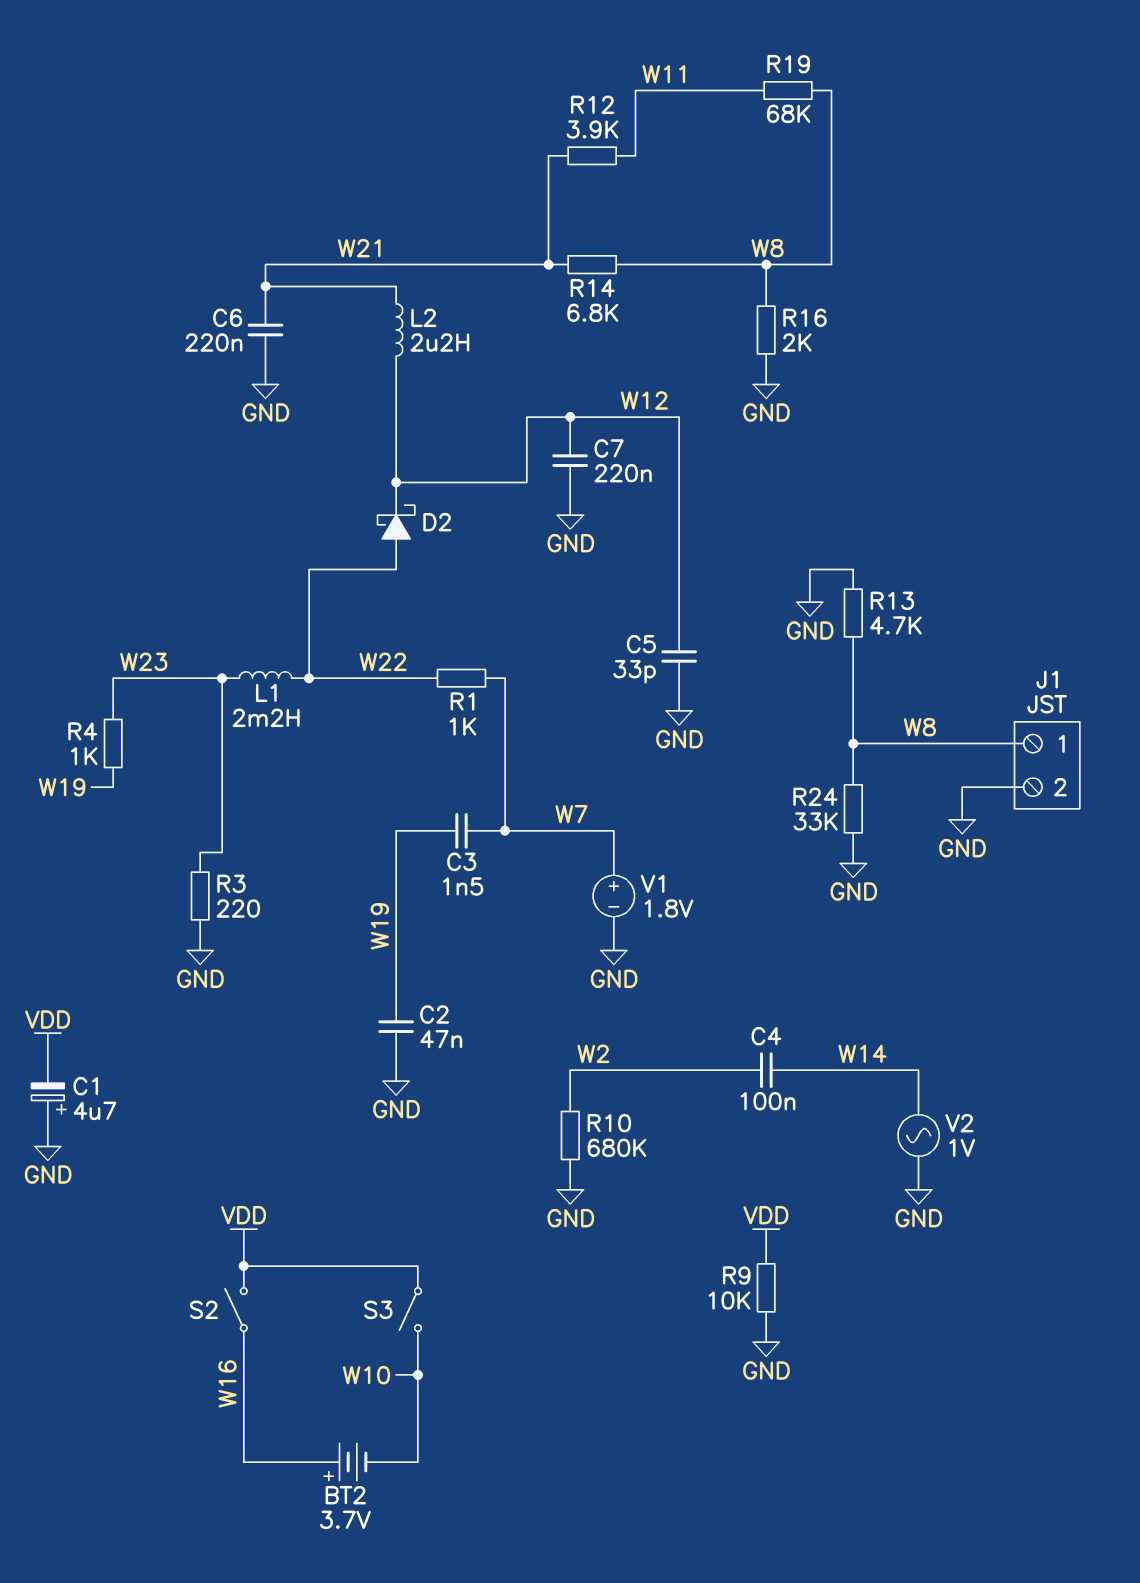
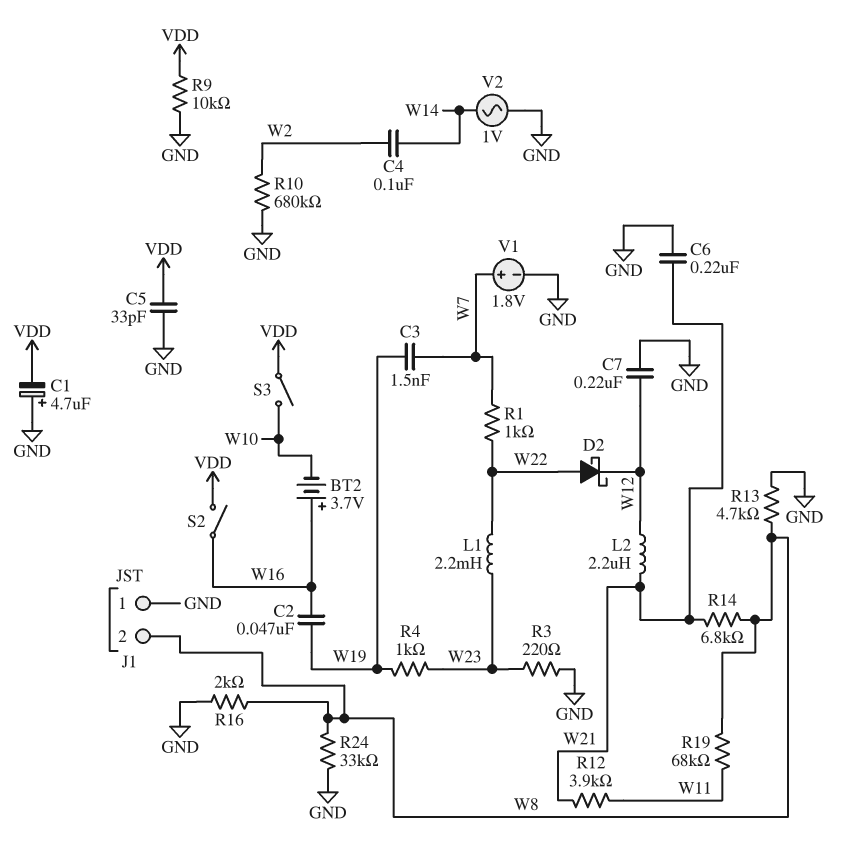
C2: 47nF (GND, W19) -> 47nF (W16, W19)
C5: 33pF (GND, W12) -> 33pF (GND, VDD)
J1 pin 1: W8 -> GND
J1 pin 2: GND -> W8

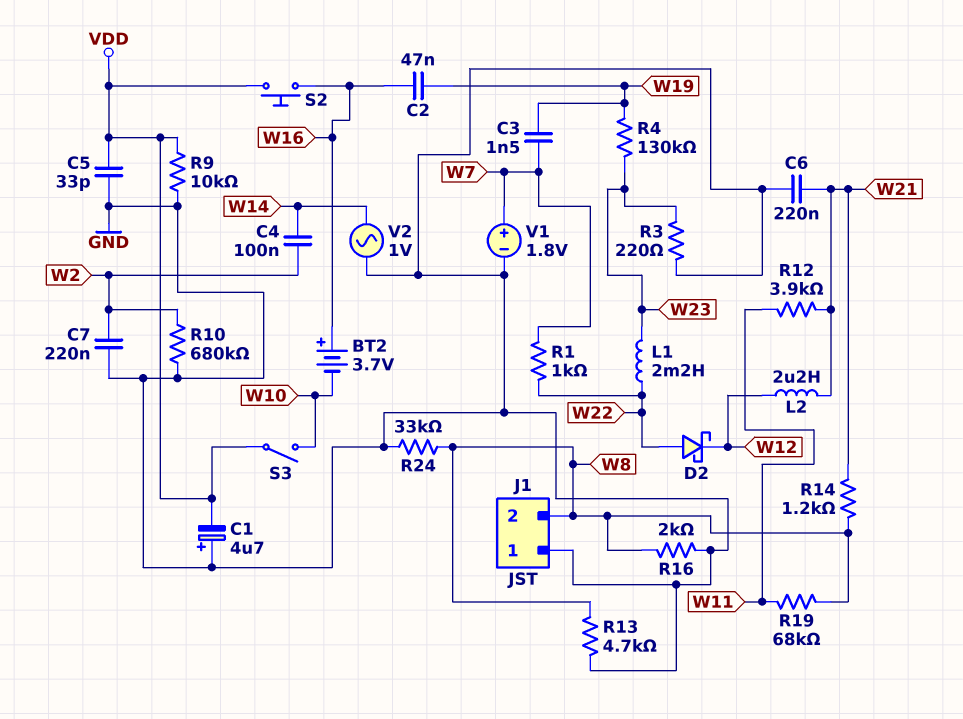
C7: 220nF (GND, W12) -> 220nF (GND, W2)
R4: 1k (W19, W23) -> 130k (W19, W23)
R14: 6.8k (W8, W21) -> 1.2k (W8, W21)
S2: switch (VDD, W16) -> button (VDD, W16)

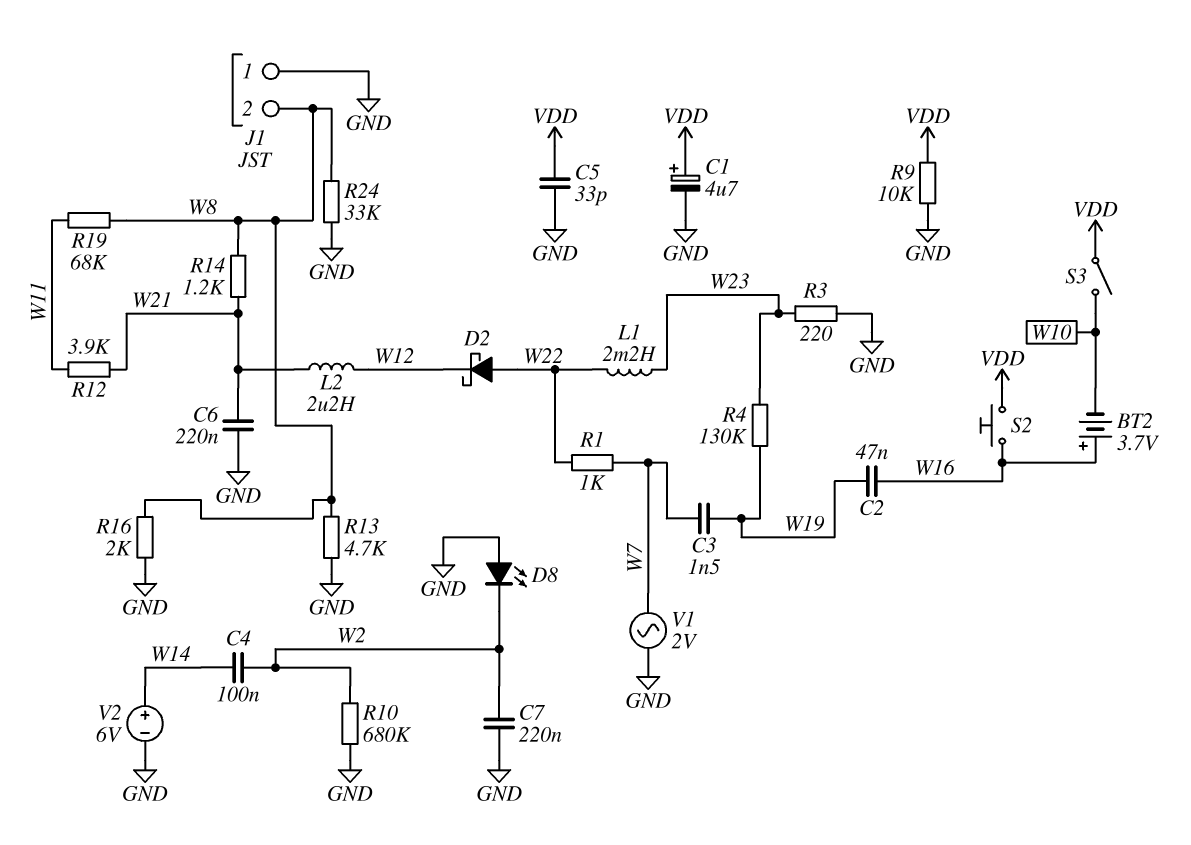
C1: 4.7uF (plus GND, minus VDD) -> 4.7uF (plus VDD, minus GND)
D8: none -> LED (A GND, K W2)
V1: 1.8V (plus W7, minus GND) -> AC 2V (GND, W7)
V2: AC 1V (GND, W14) -> 6V (plus W14, minus GND)

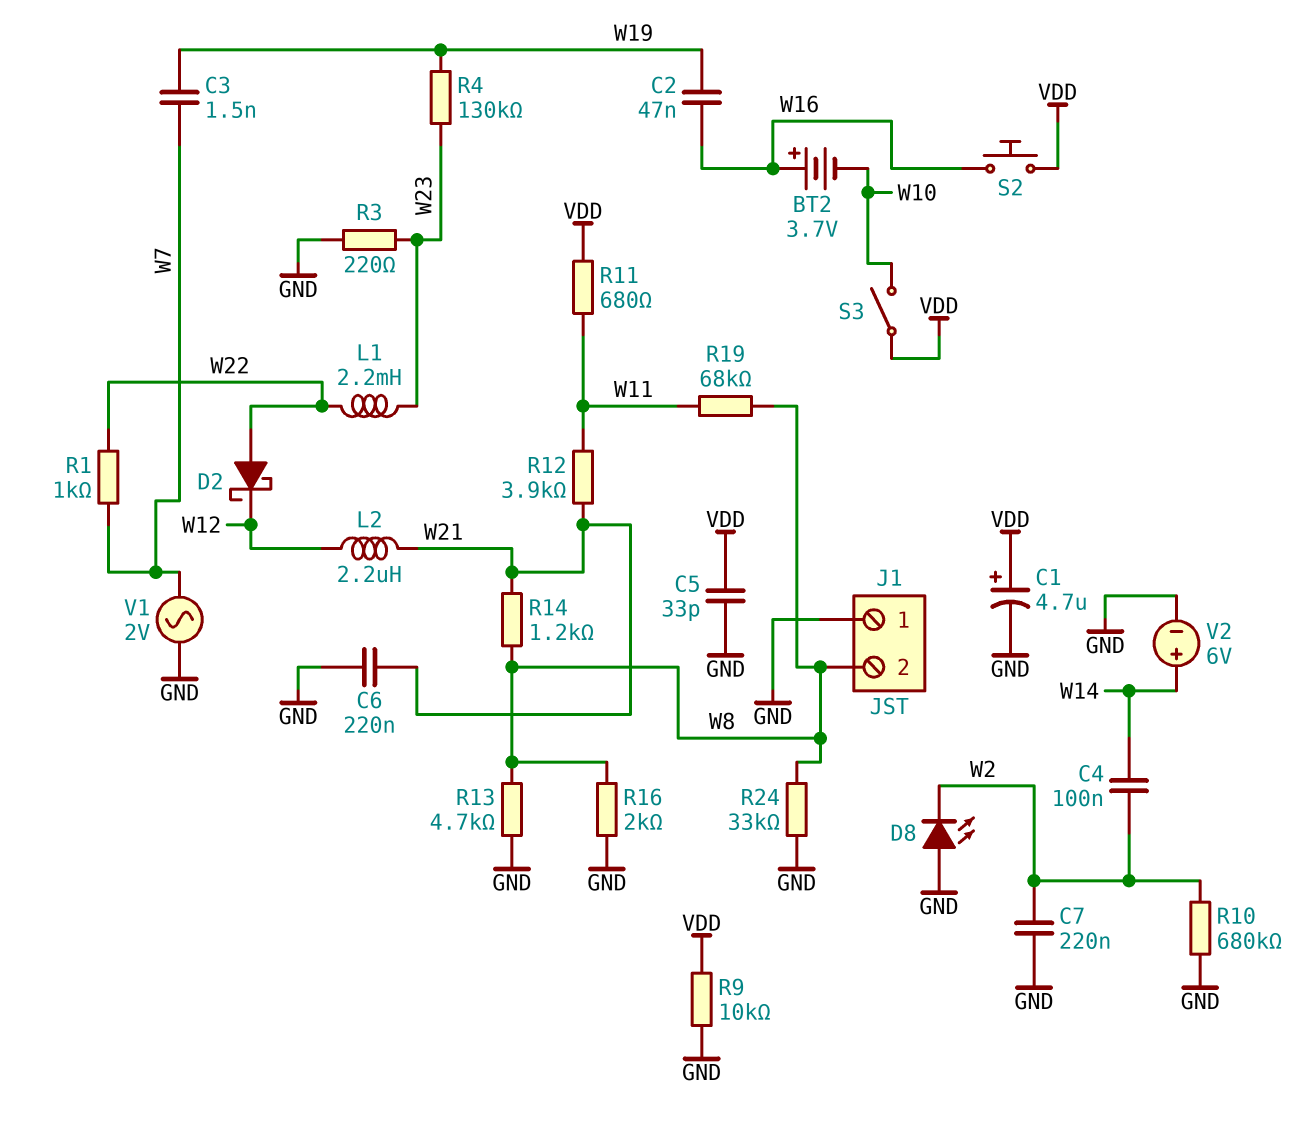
R11: none -> 680 (VDD, W11)

